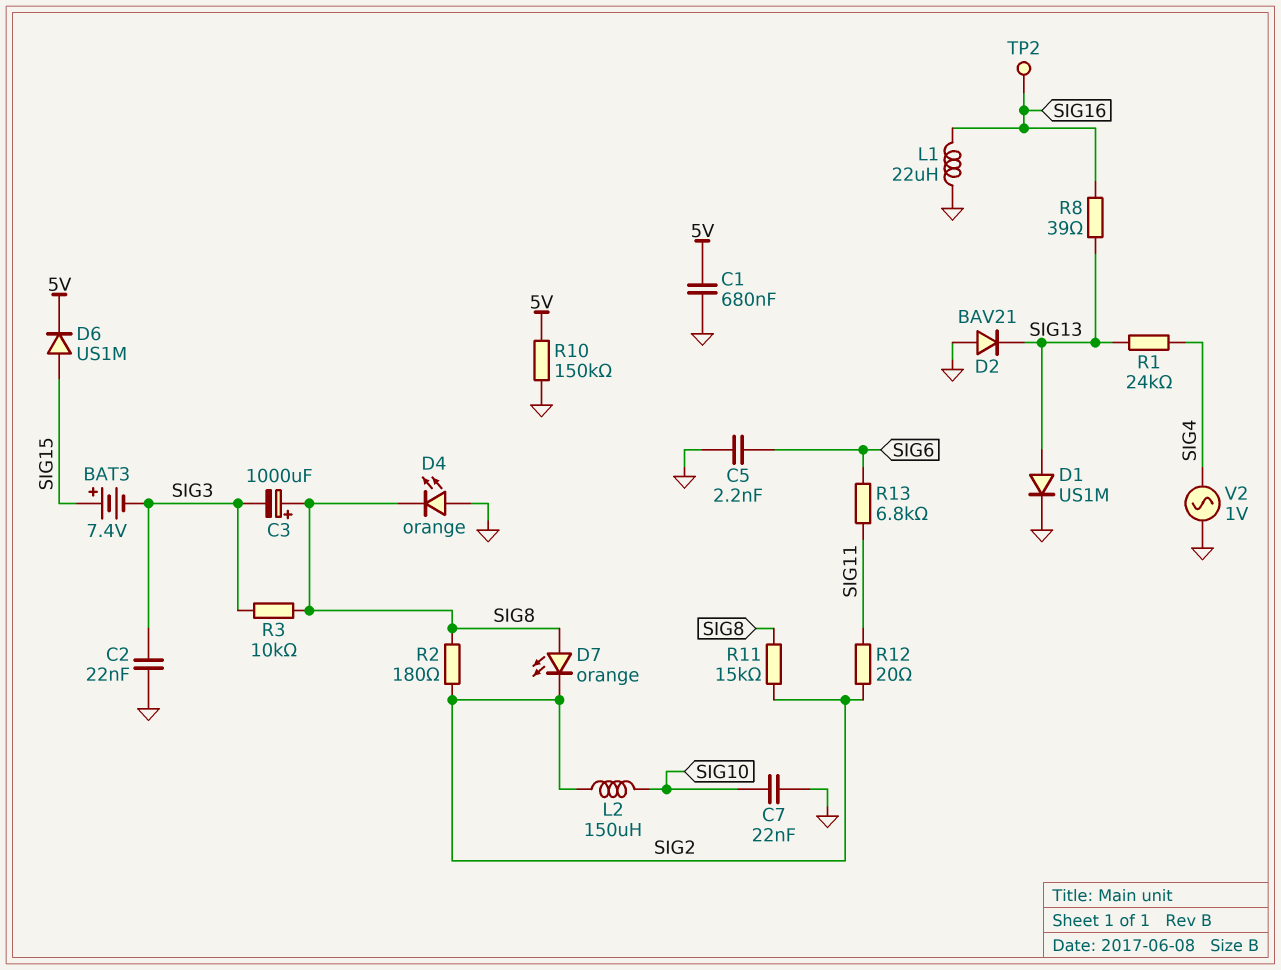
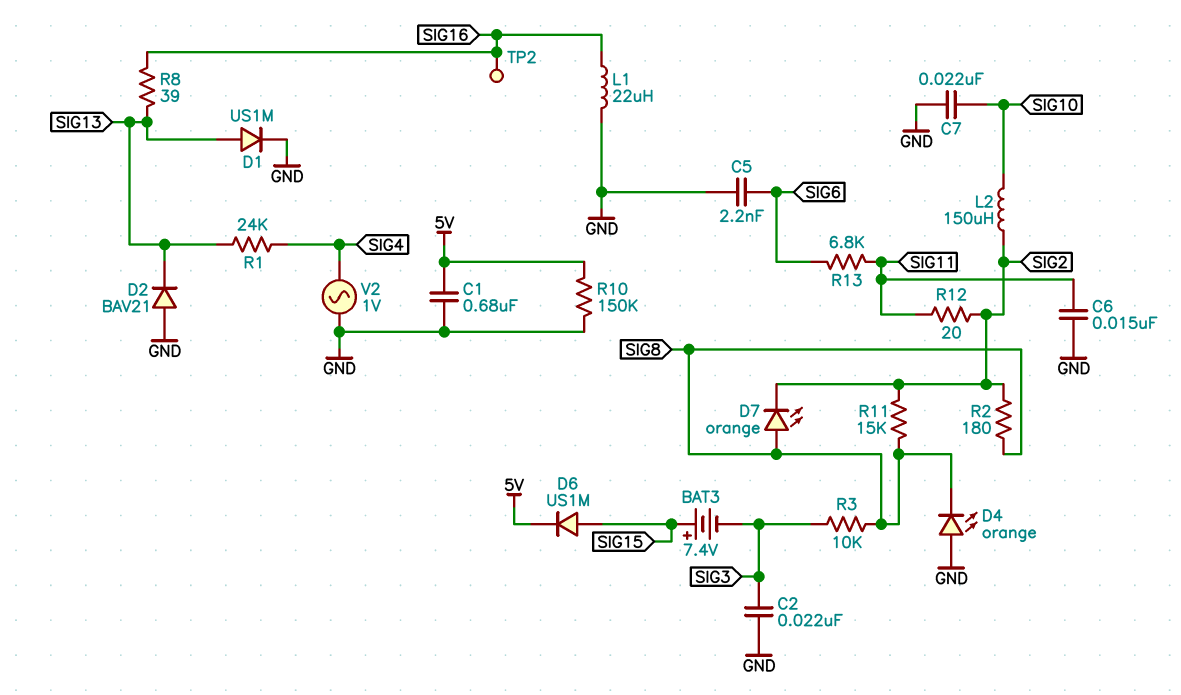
C3: 1000uF (plus SIG8, minus SIG3) -> none
C6: none -> 15nF (GND, SIG11)

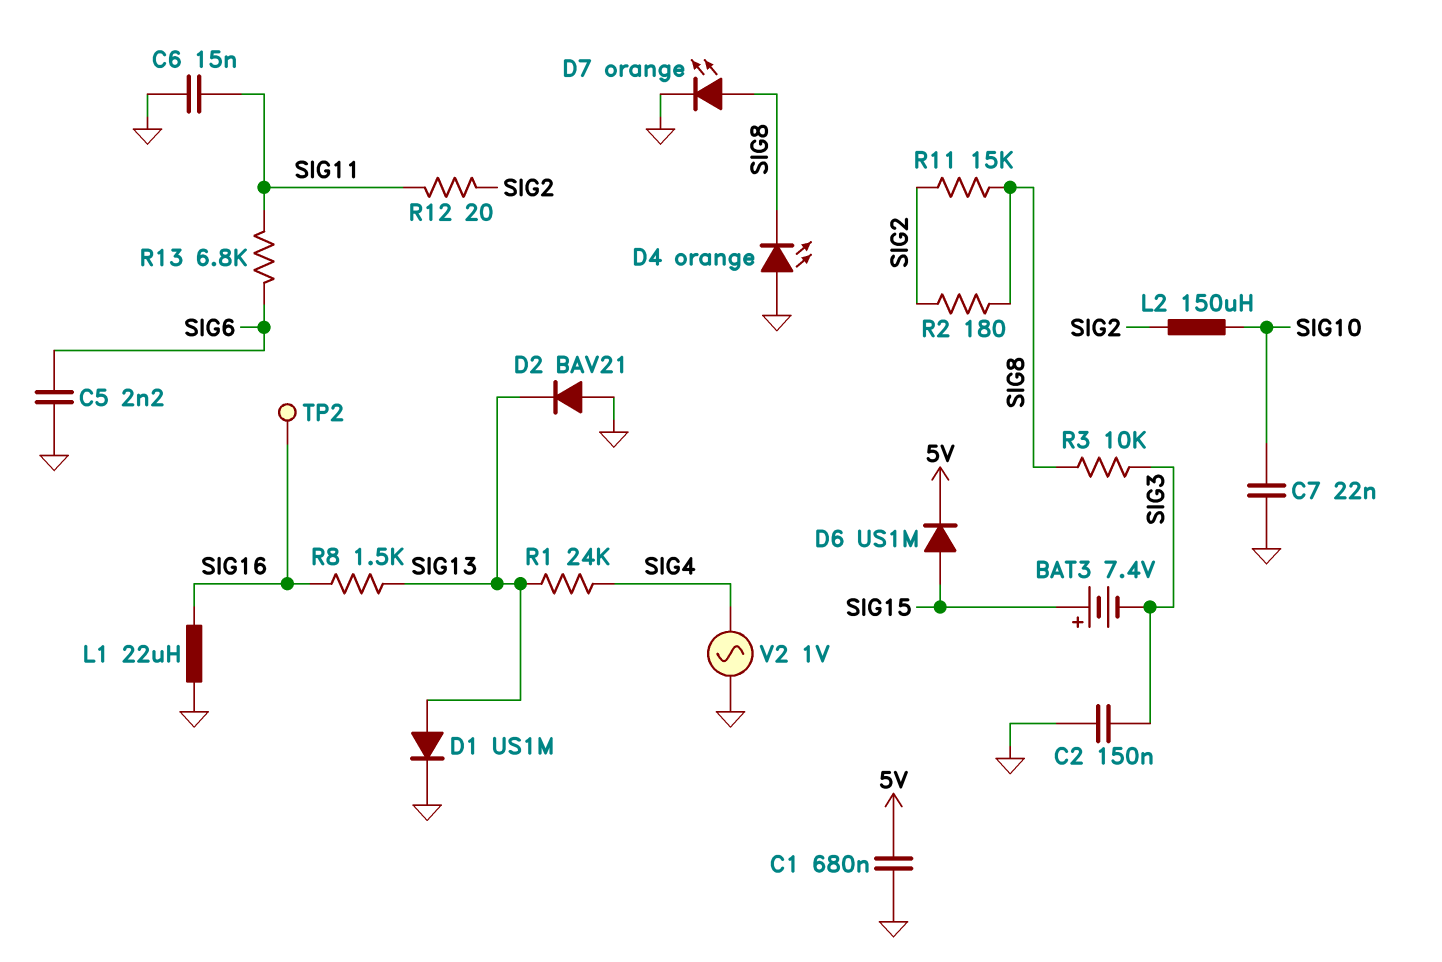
C2: 22nF (GND, SIG3) -> 150nF (GND, SIG3)
D7: LED orange (A SIG8, K SIG2) -> LED orange (A SIG8, K GND)
R8: 39 (SIG13, SIG16) -> 1.5k (SIG13, SIG16)
R10: 150k (5V, GND) -> none

